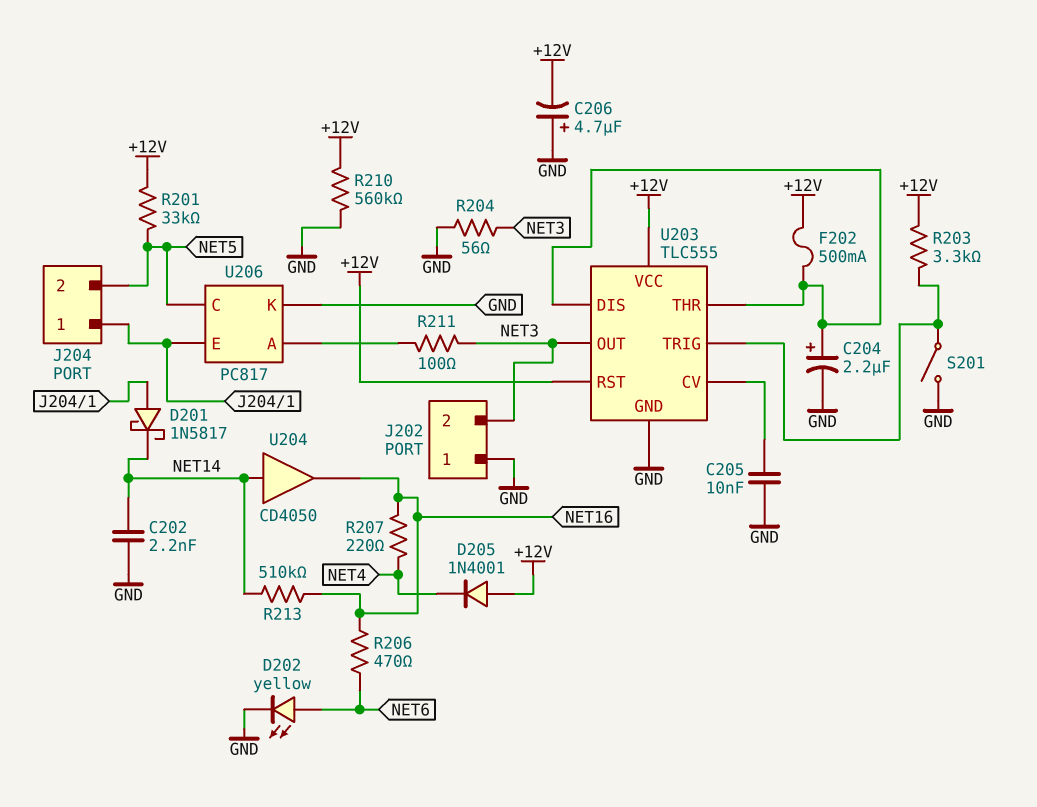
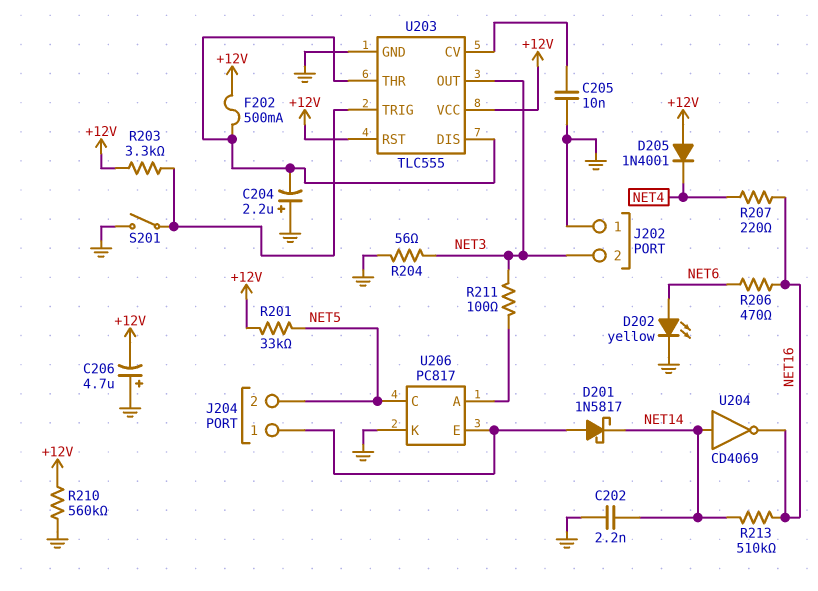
C204: 2.2uF (plus U203/DIS, minus GND) -> 2.2uF (plus GND, minus U203/DIS)
U204: buffer CD4050 (in NET14, out NET16) -> NOT CD4069 (in NET14, out NET16)

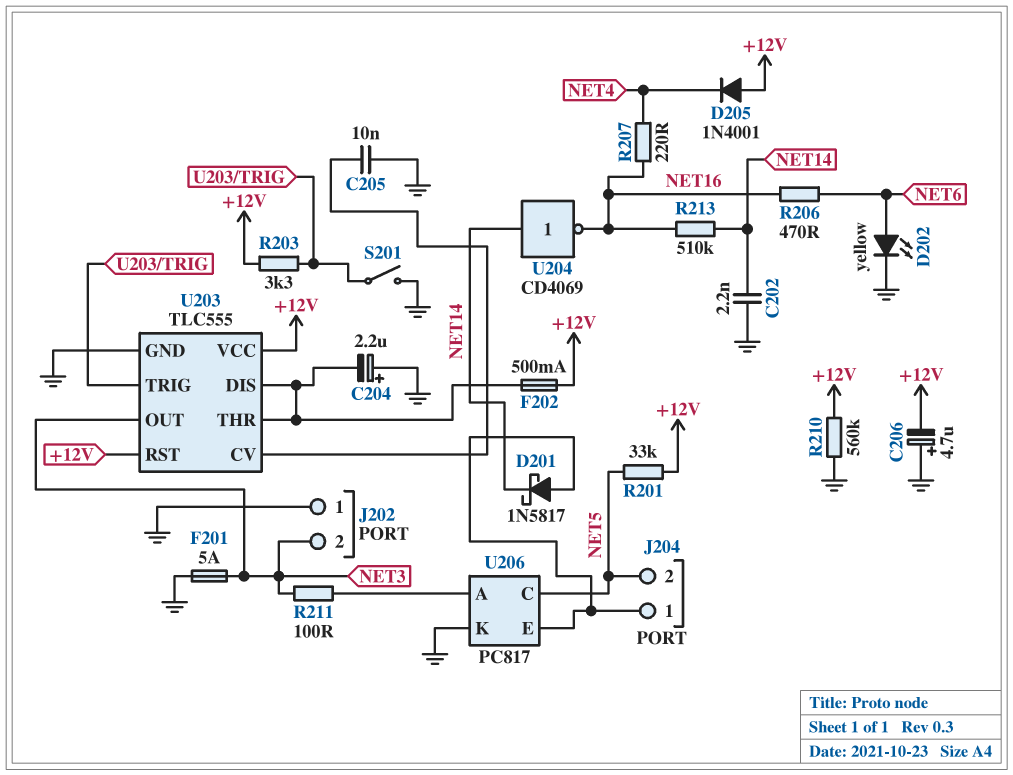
F201: none -> 5A (GND, NET3)
R204: 56 (GND, NET3) -> none

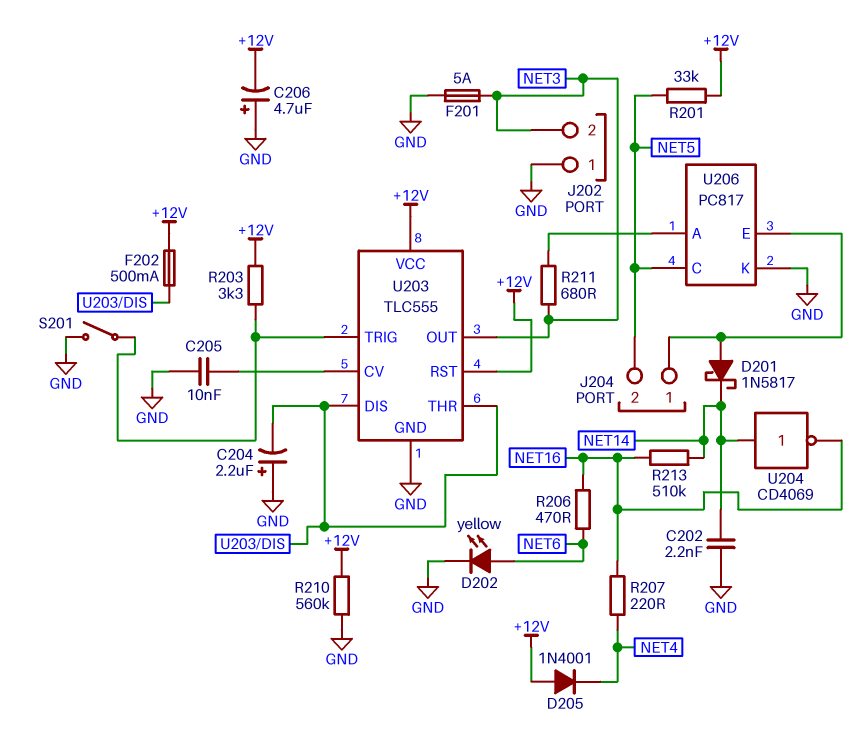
R211: 100 (NET3, U206/A) -> 680 (NET3, U206/A)

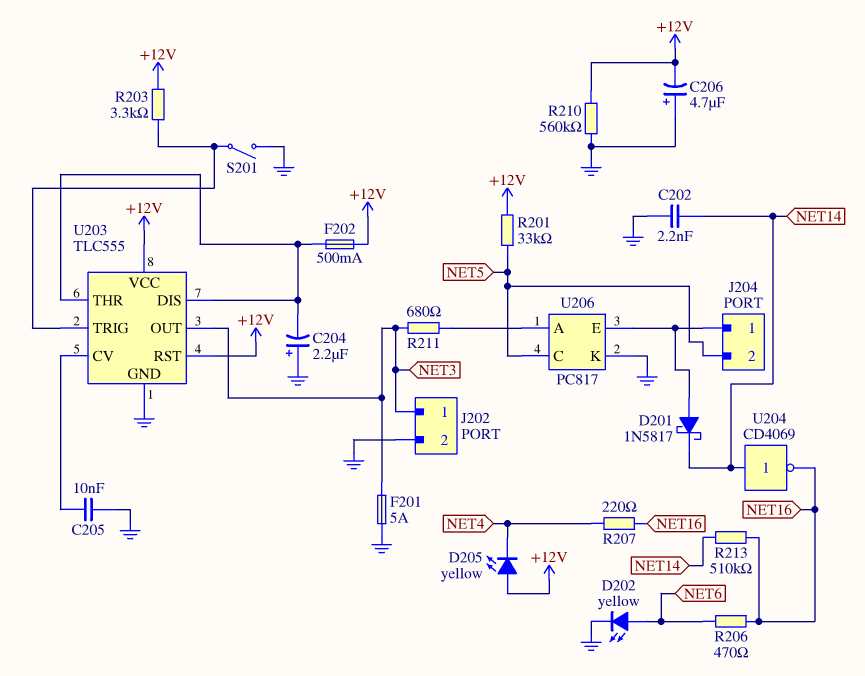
D205: diode 1N4001 (A +12V, K NET4) -> LED yellow (A +12V, K NET4)
J202 pin 1: GND -> NET3
J202 pin 2: NET3 -> GND

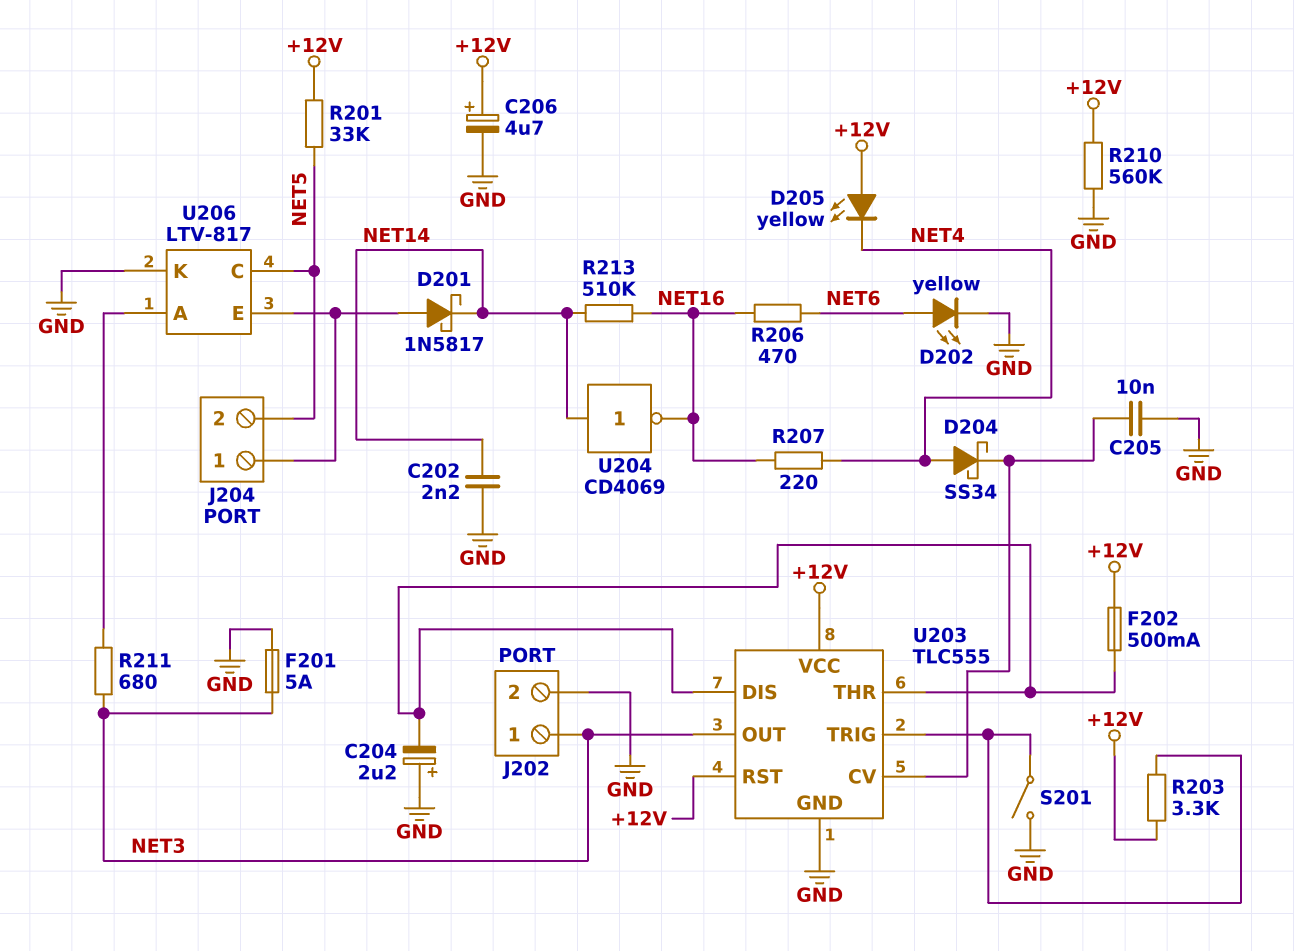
C206: 4.7uF (plus GND, minus +12V) -> 4.7uF (plus +12V, minus GND)
D204: none -> schottky SS34 (A NET4, K U203/CV)
U206: PC817 -> LTV-817

